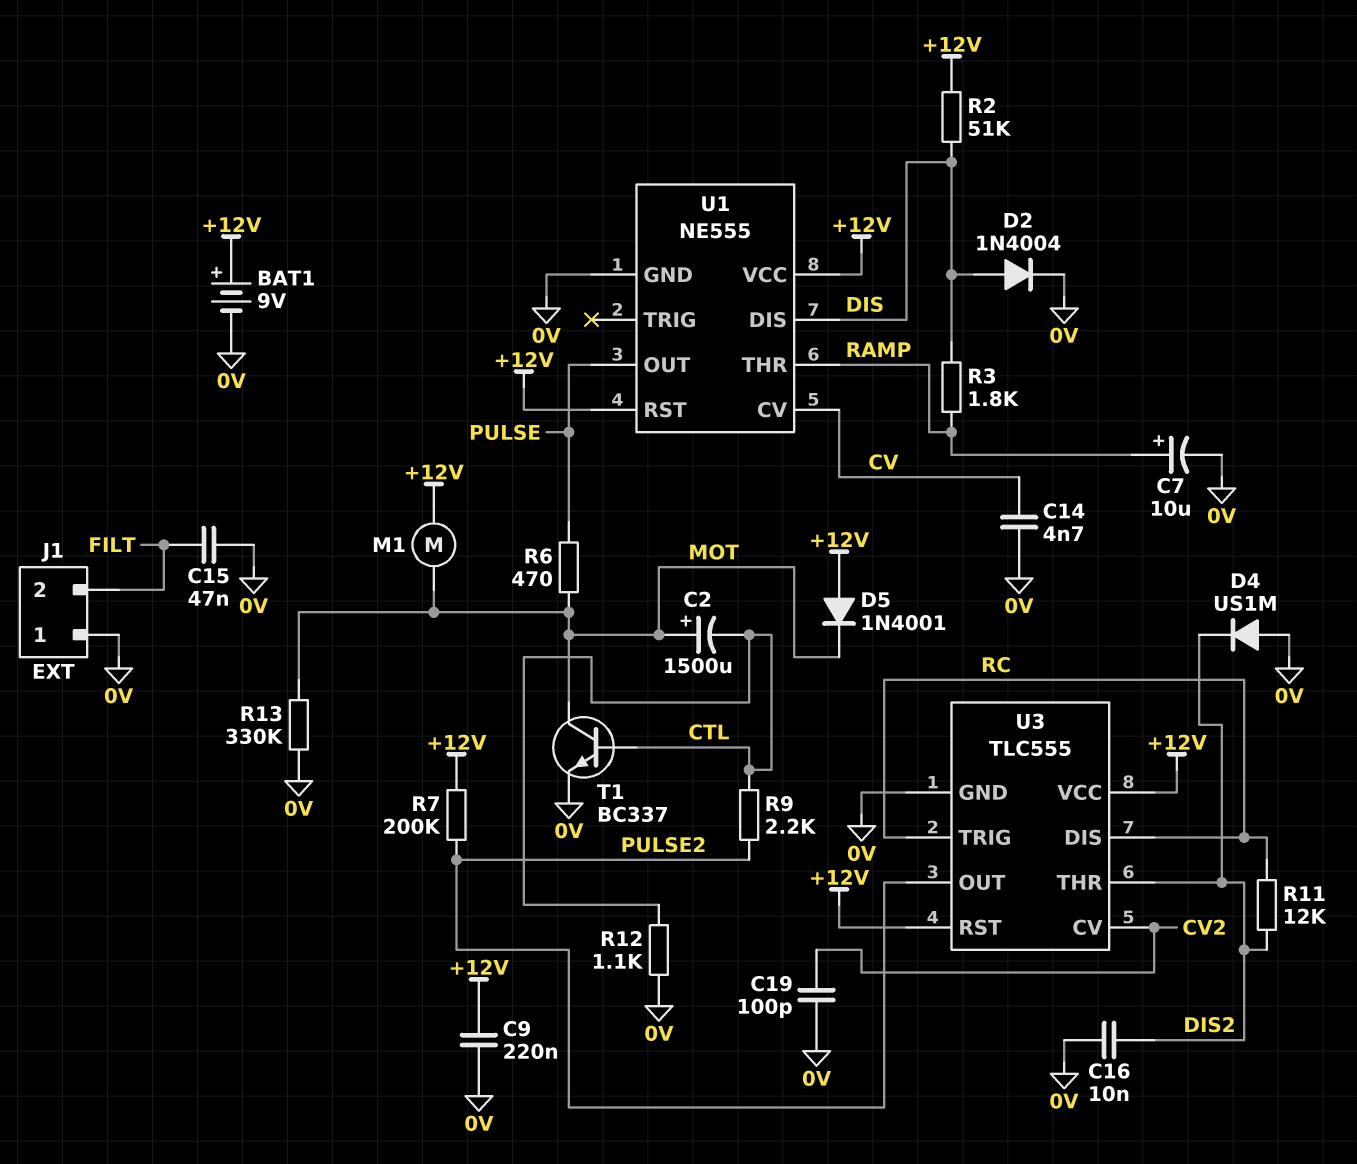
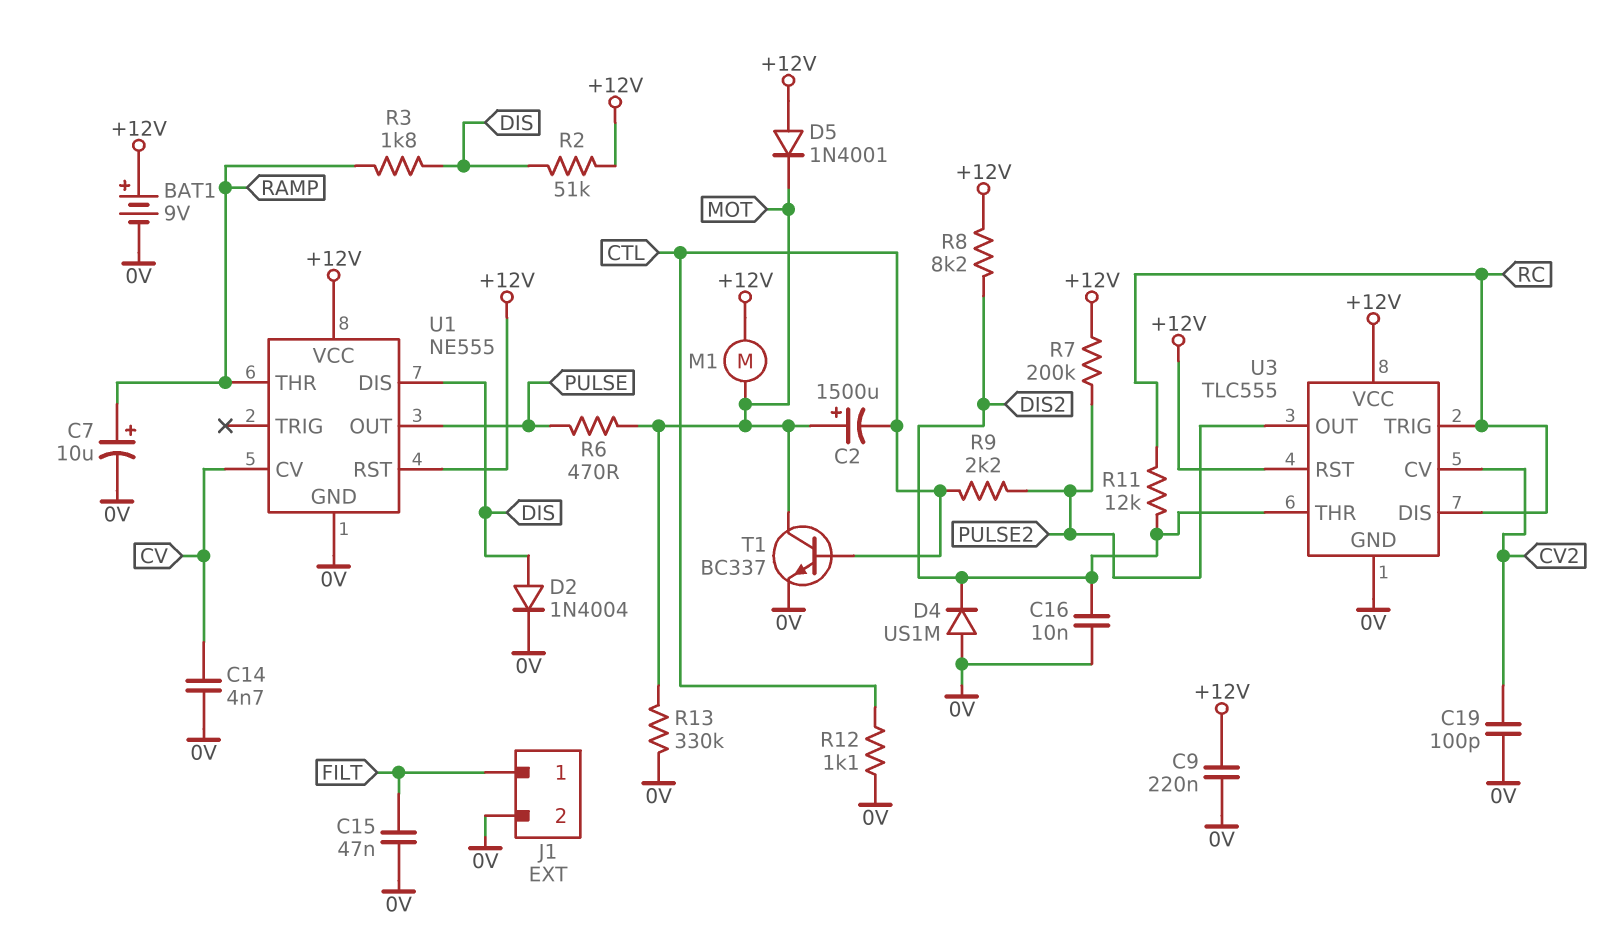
J1 pin 1: 0V -> FILT
J1 pin 2: FILT -> 0V
R8: none -> 8.2k (+12V, DIS2)

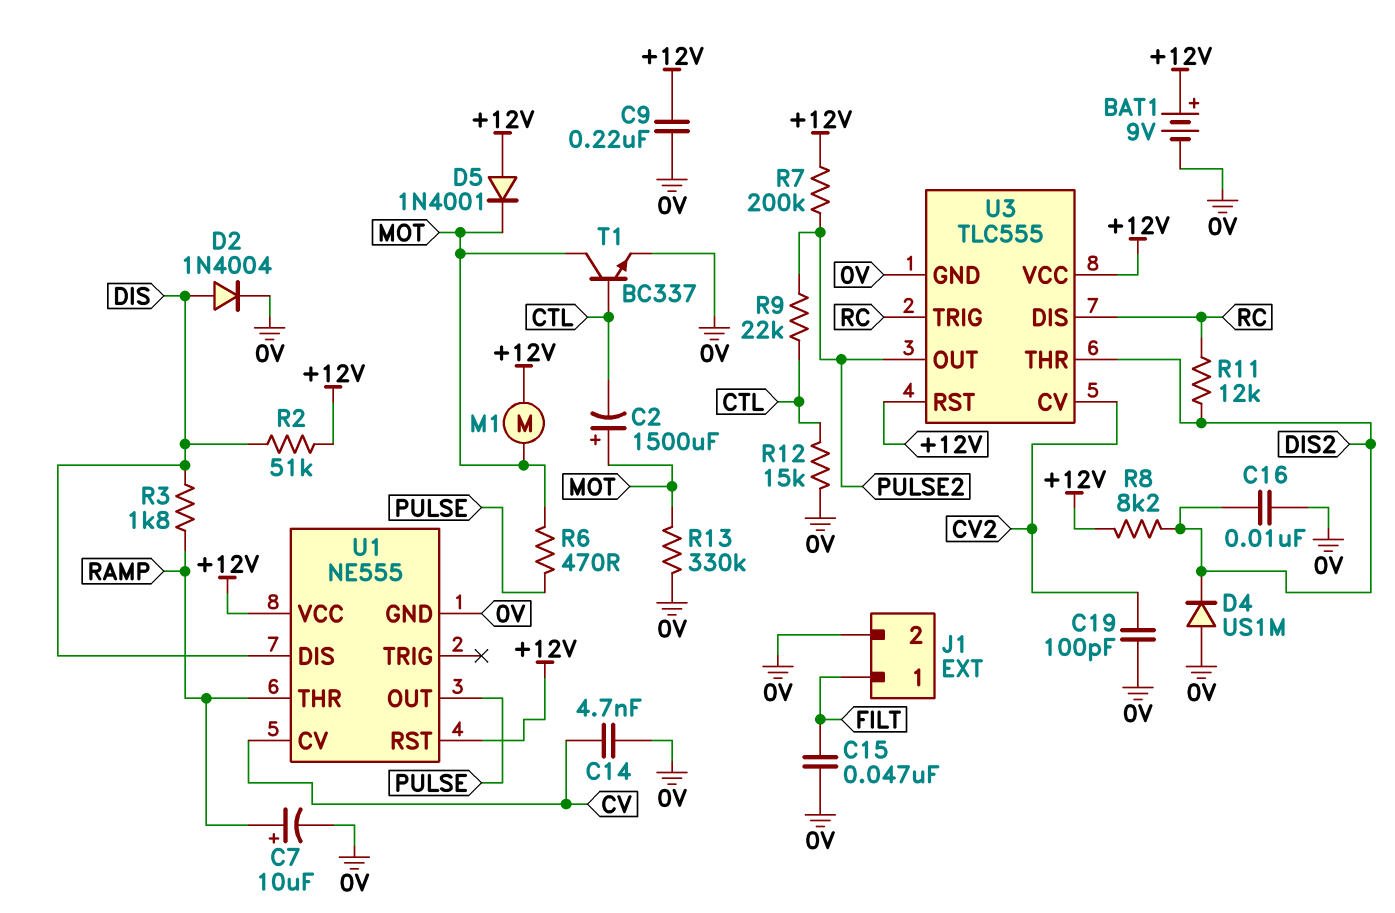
R9: 2.2k (CTL, PULSE2) -> 22k (CTL, PULSE2)
R12: 1.1k (0V, CTL) -> 15k (0V, CTL)

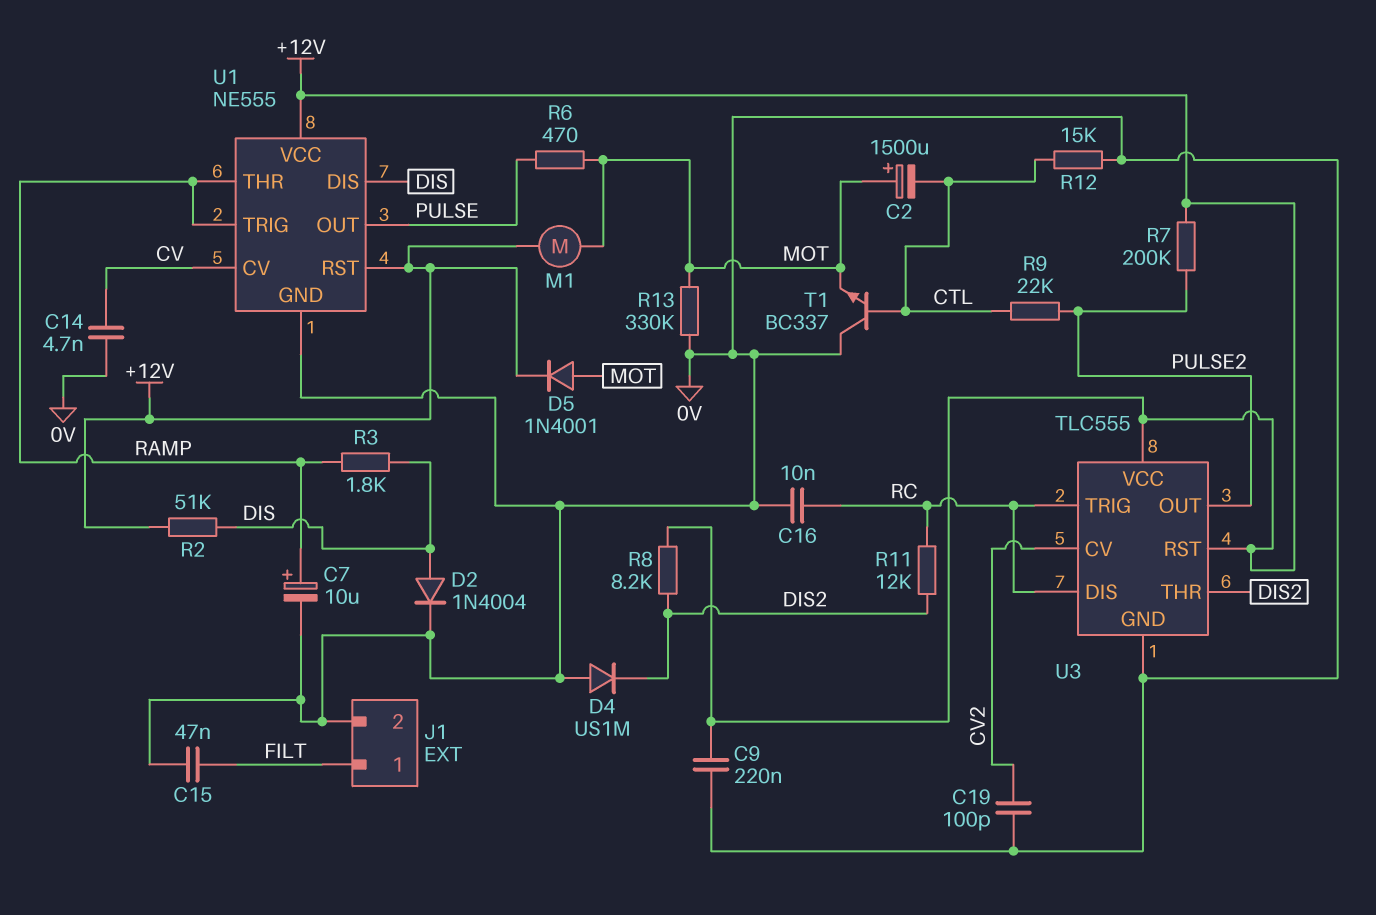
BAT1: 9V (plus +12V, minus 0V) -> none
C16: 10nF (0V, DIS2) -> 10nF (0V, RC)
D5: diode 1N4001 (A +12V, K MOT) -> diode 1N4001 (A MOT, K +12V)
T1: NPN BC337 (B CTL, C MOT, E 0V) -> NPN BC337 (B CTL, C 0V, E MOT)
U1 pin TRIG: none -> RAMP

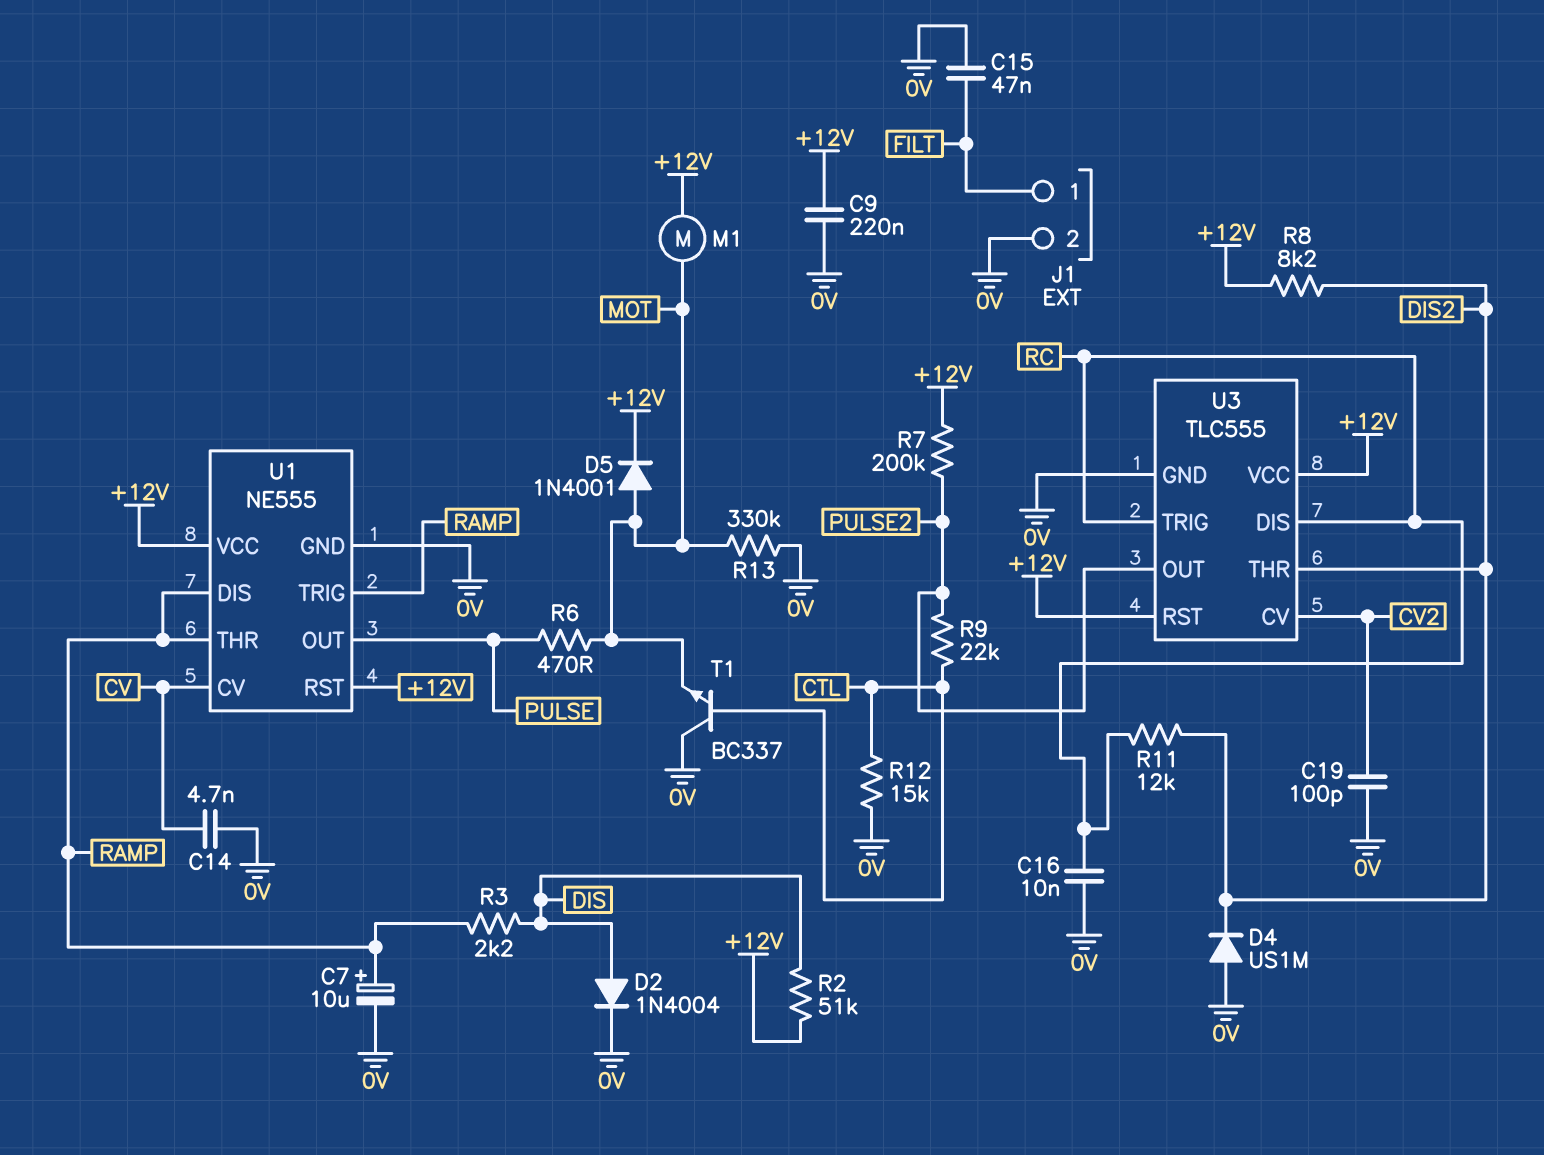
C2: 1500uF (plus MOT, minus CTL) -> none
R3: 1.8k (DIS, RAMP) -> 2.2k (DIS, RAMP)
U1 pin DIS: DIS -> RAMP

